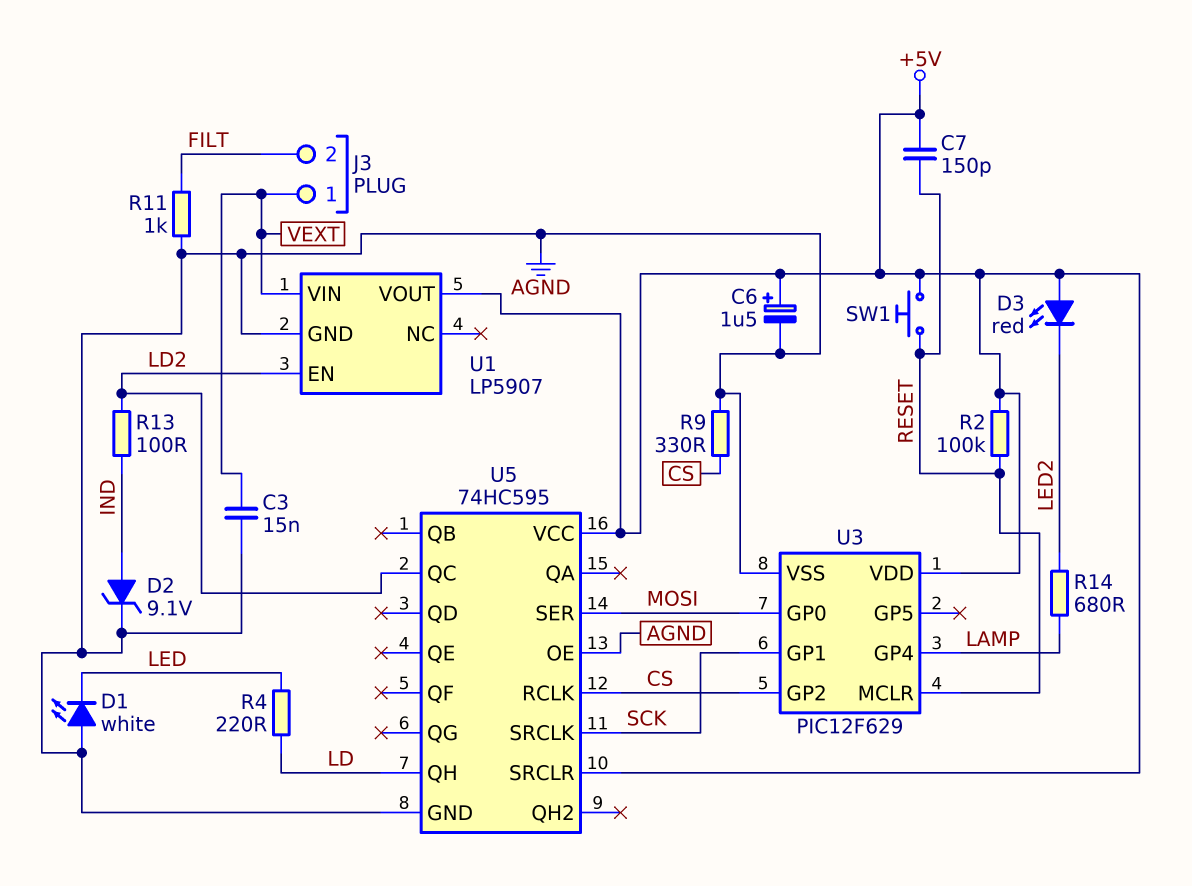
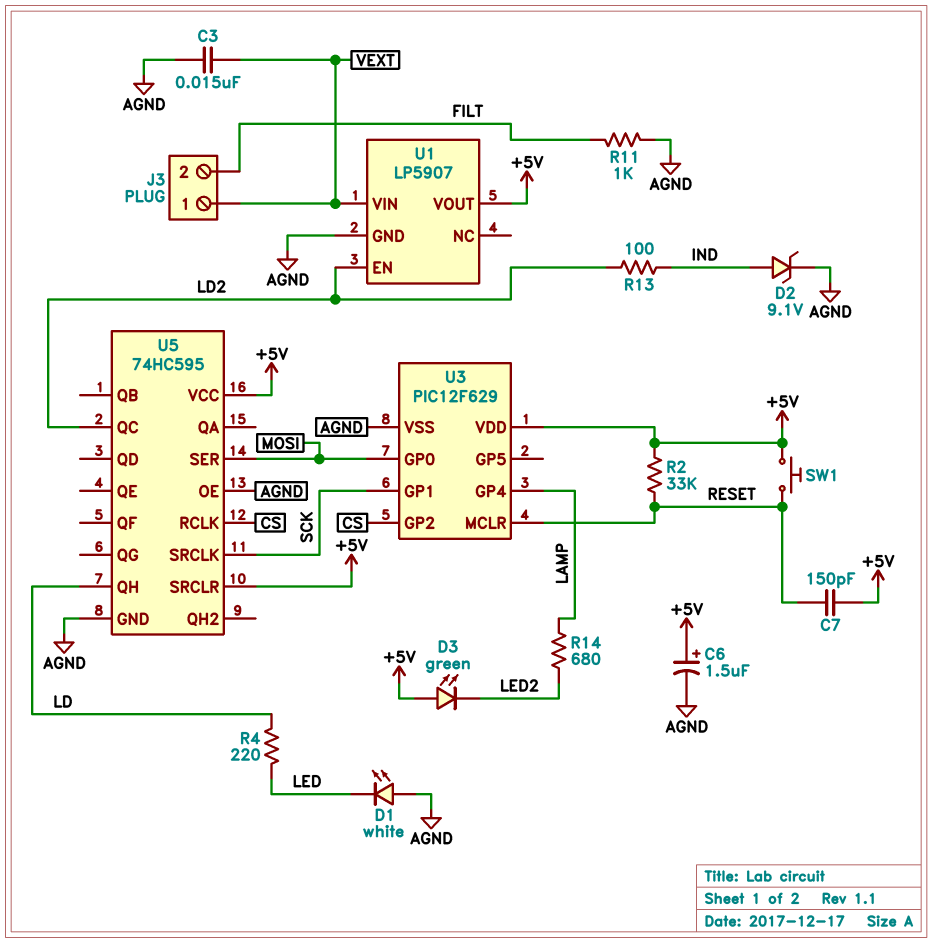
D3: LED red (A +5V, K LED2) -> LED green (A +5V, K LED2)
R2: 100k (+5V, RESET) -> 33k (+5V, RESET)
R9: 330 (AGND, CS) -> none

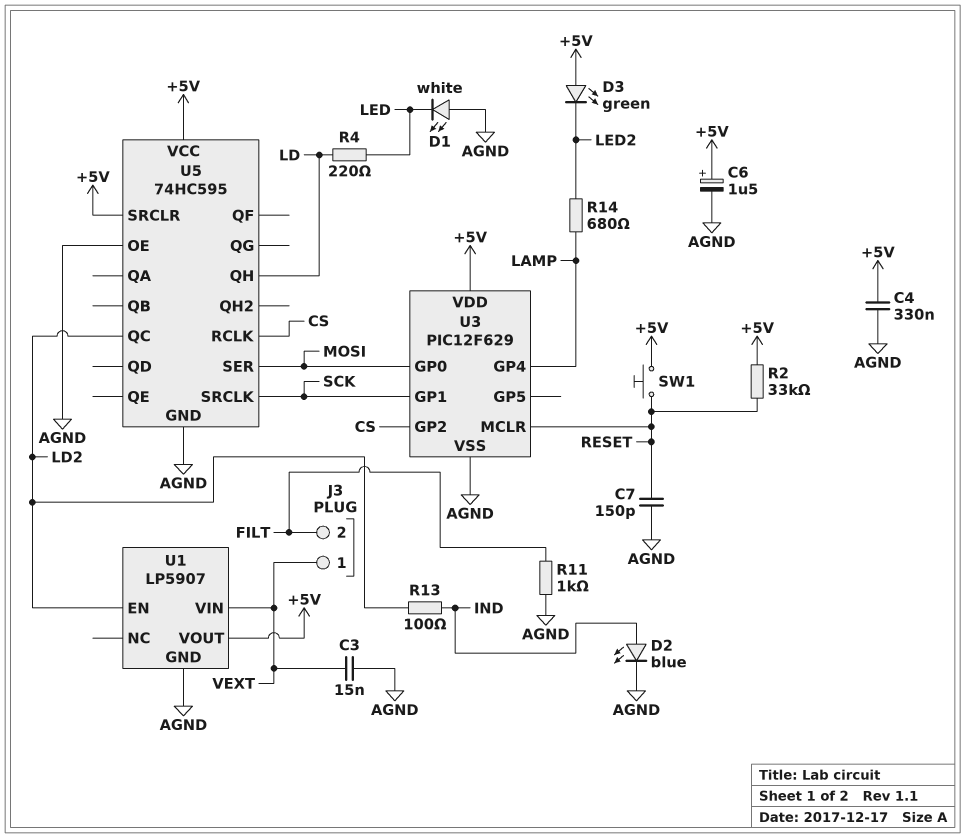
C4: none -> 330nF (+5V, AGND)
C7: 150pF (+5V, RESET) -> 150pF (AGND, RESET)
D2: zener 9.1V (A IND, K AGND) -> LED blue (A IND, K AGND)

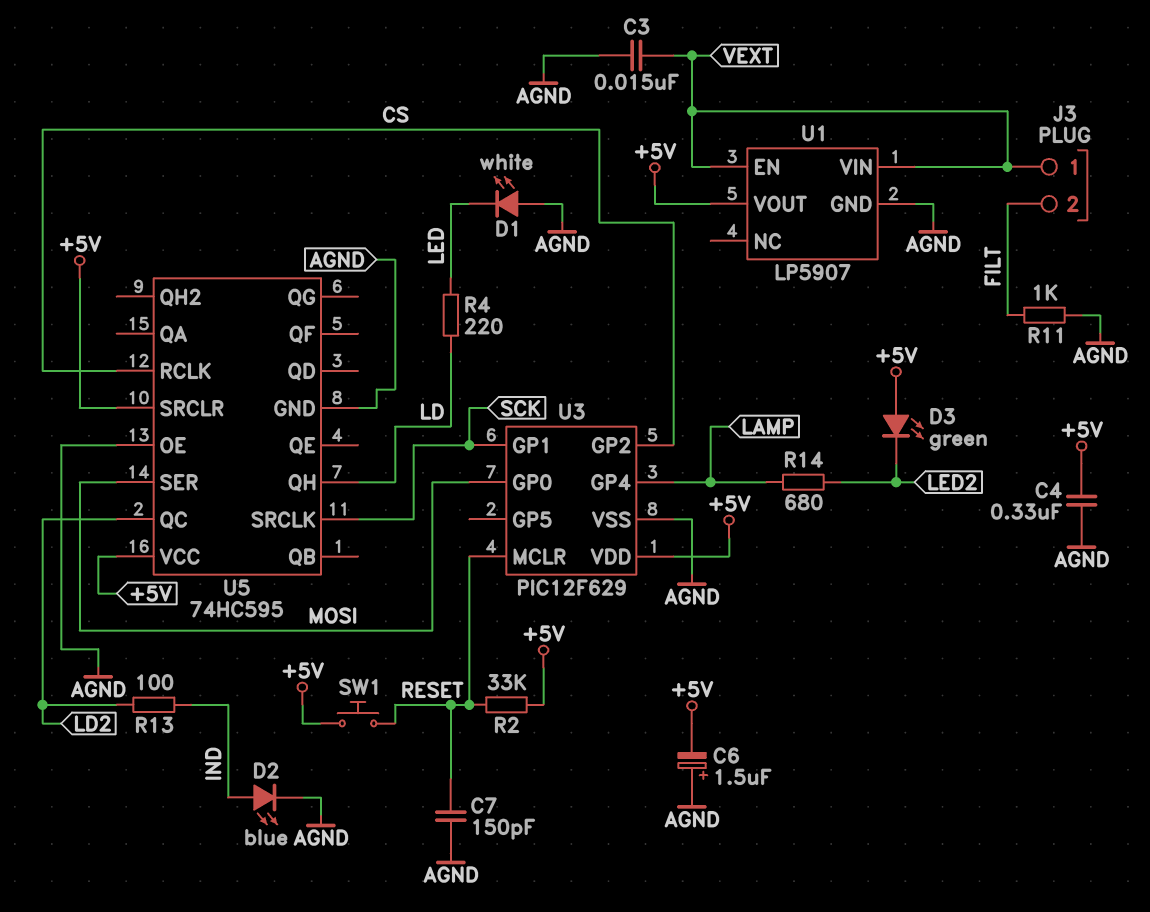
C6: 1.5uF (plus +5V, minus AGND) -> 1.5uF (plus AGND, minus +5V)
U1 pin EN: LD2 -> VEXT

